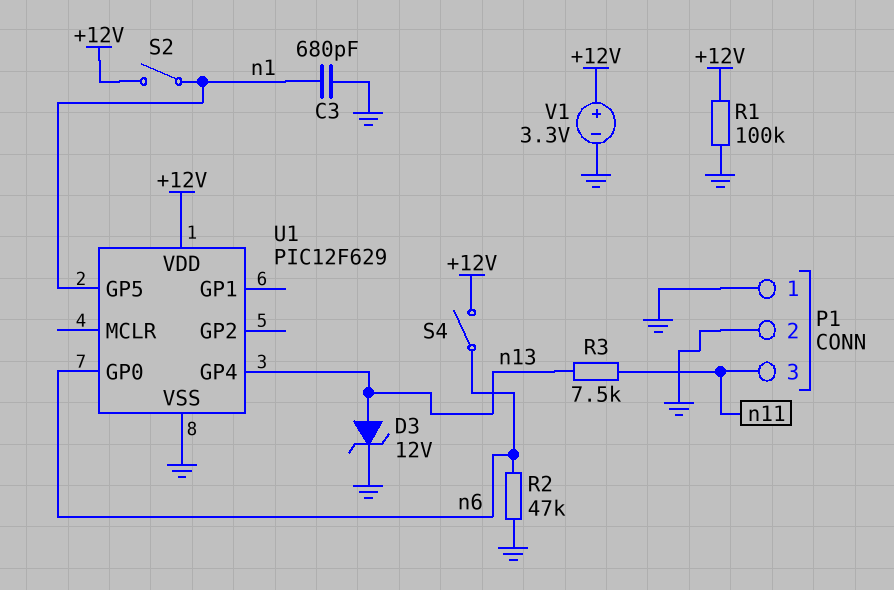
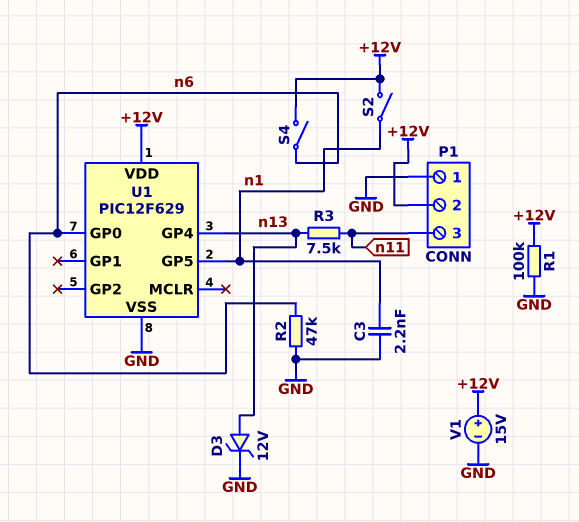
C3: 680pF (GND, n1) -> 2.2nF (GND, n1)
P1 pin 2: GND -> +12V
V1: 3.3V (plus +12V, minus GND) -> 15V (plus +12V, minus GND)

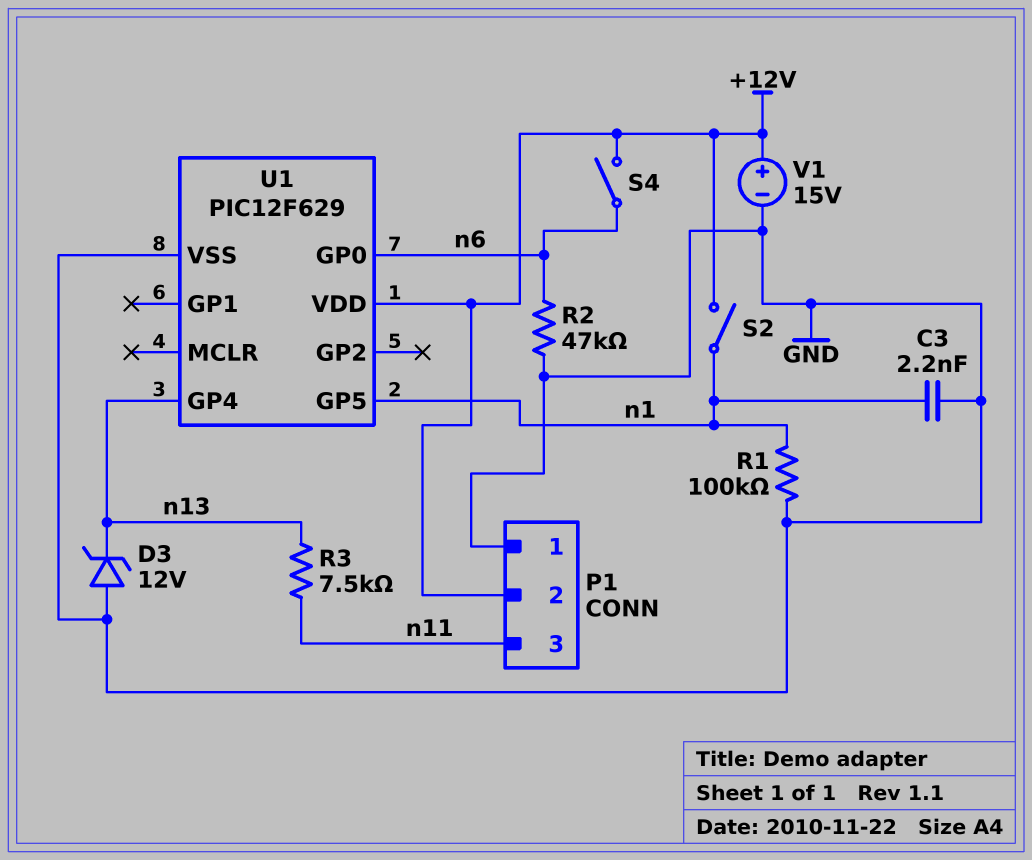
D3: zener 12V (A n13, K GND) -> zener 12V (A GND, K n13)
R1: 100k (+12V, GND) -> 100k (GND, n1)

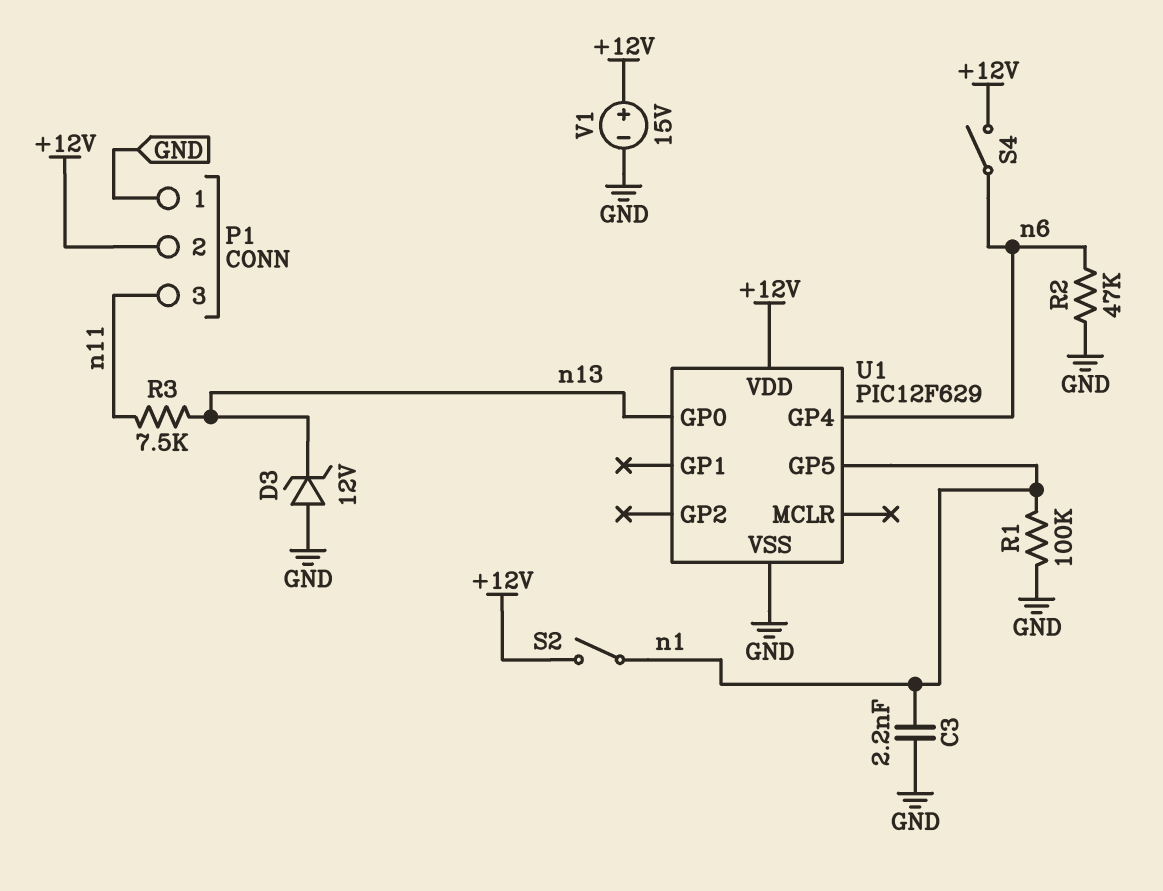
U1 pin GP0: n6 -> n13
U1 pin GP4: n13 -> n6

